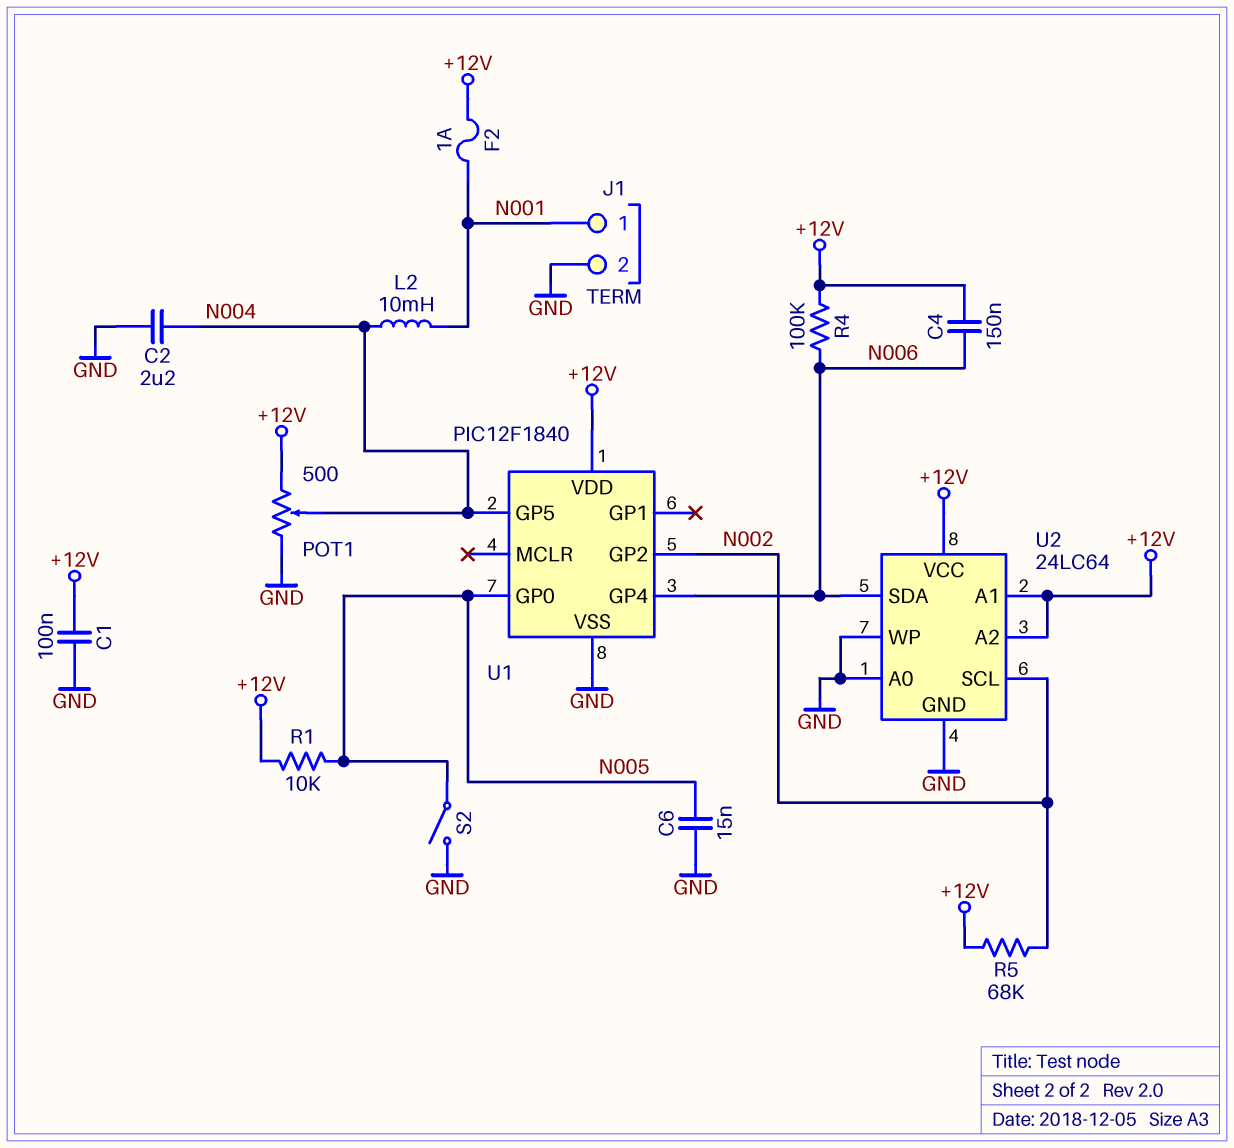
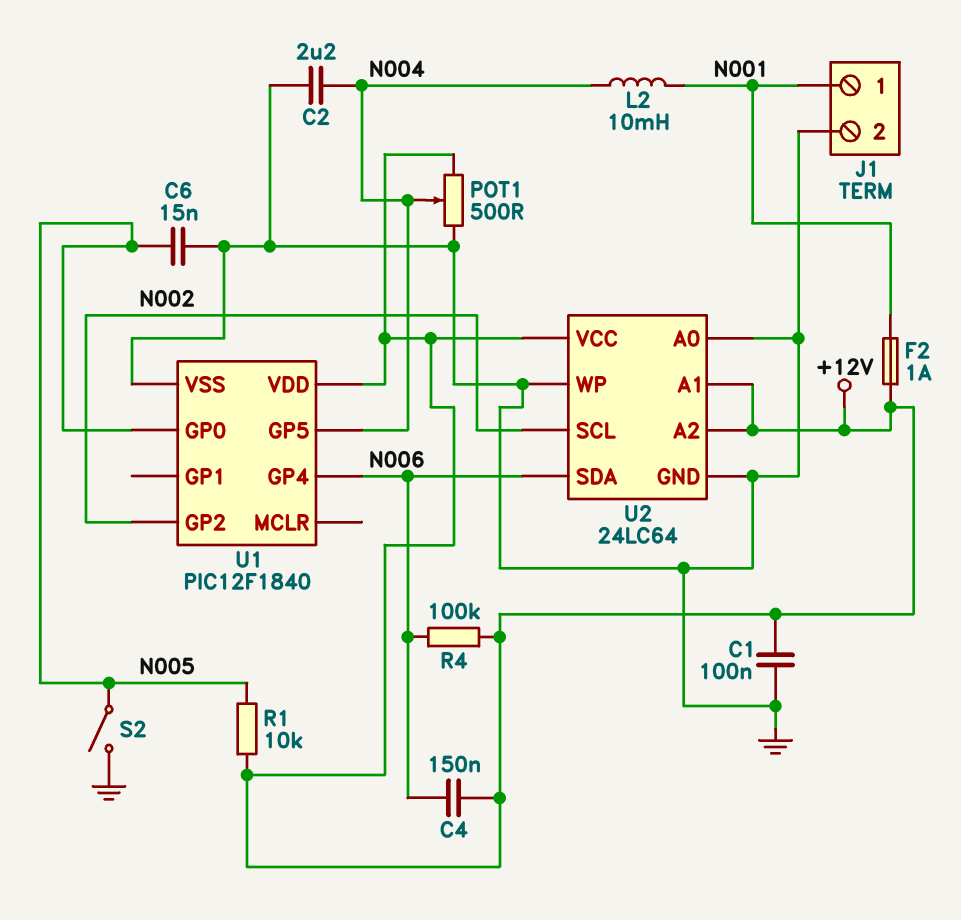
R5: 68k (+12V, N002) -> none

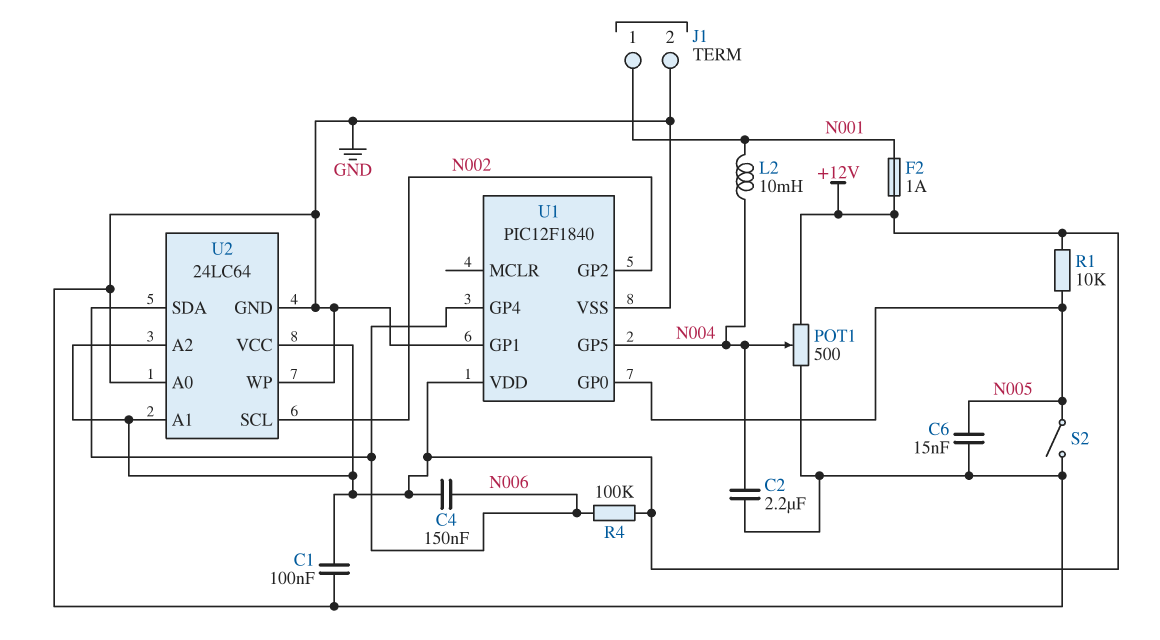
U1 pin GP1: none -> GND

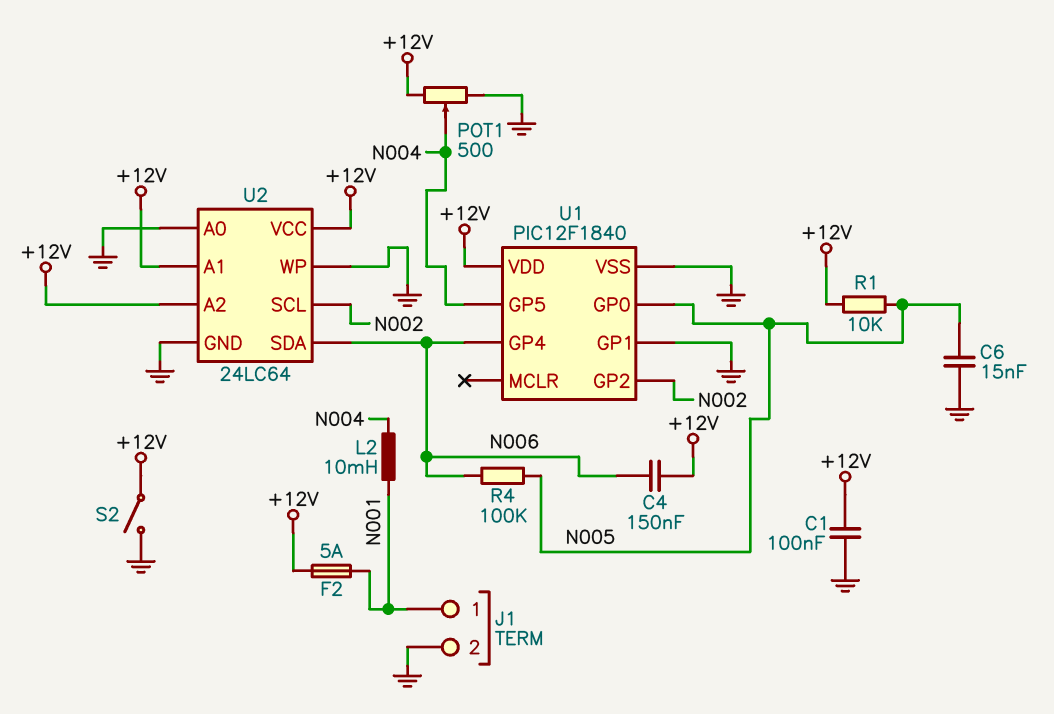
C2: 2.2uF (GND, N004) -> none
F2: 1A (+12V, N001) -> 5A (+12V, N001)
R4: 100k (+12V, N006) -> 100k (N005, N006)
S2: switch (GND, N005) -> switch (+12V, GND)

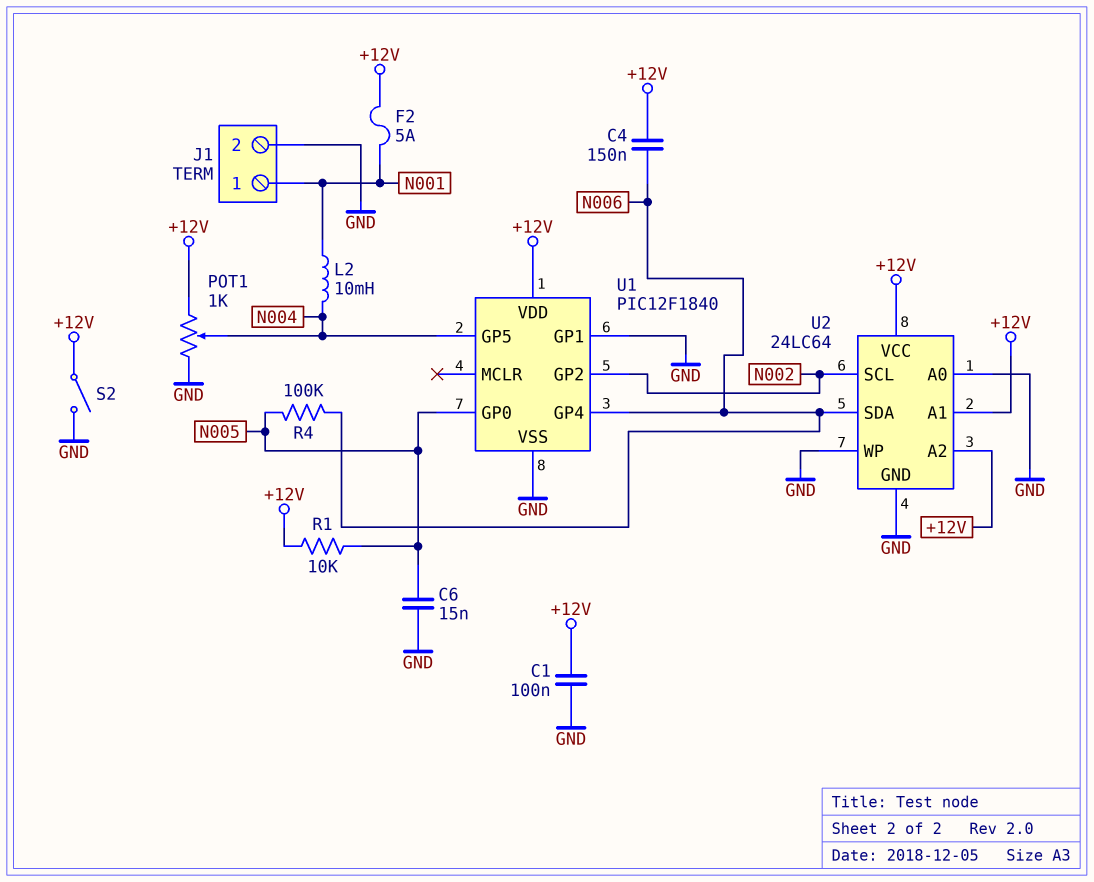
POT1: 500 (+12V, GND, wiper N004) -> 1k (+12V, GND, wiper N004)

